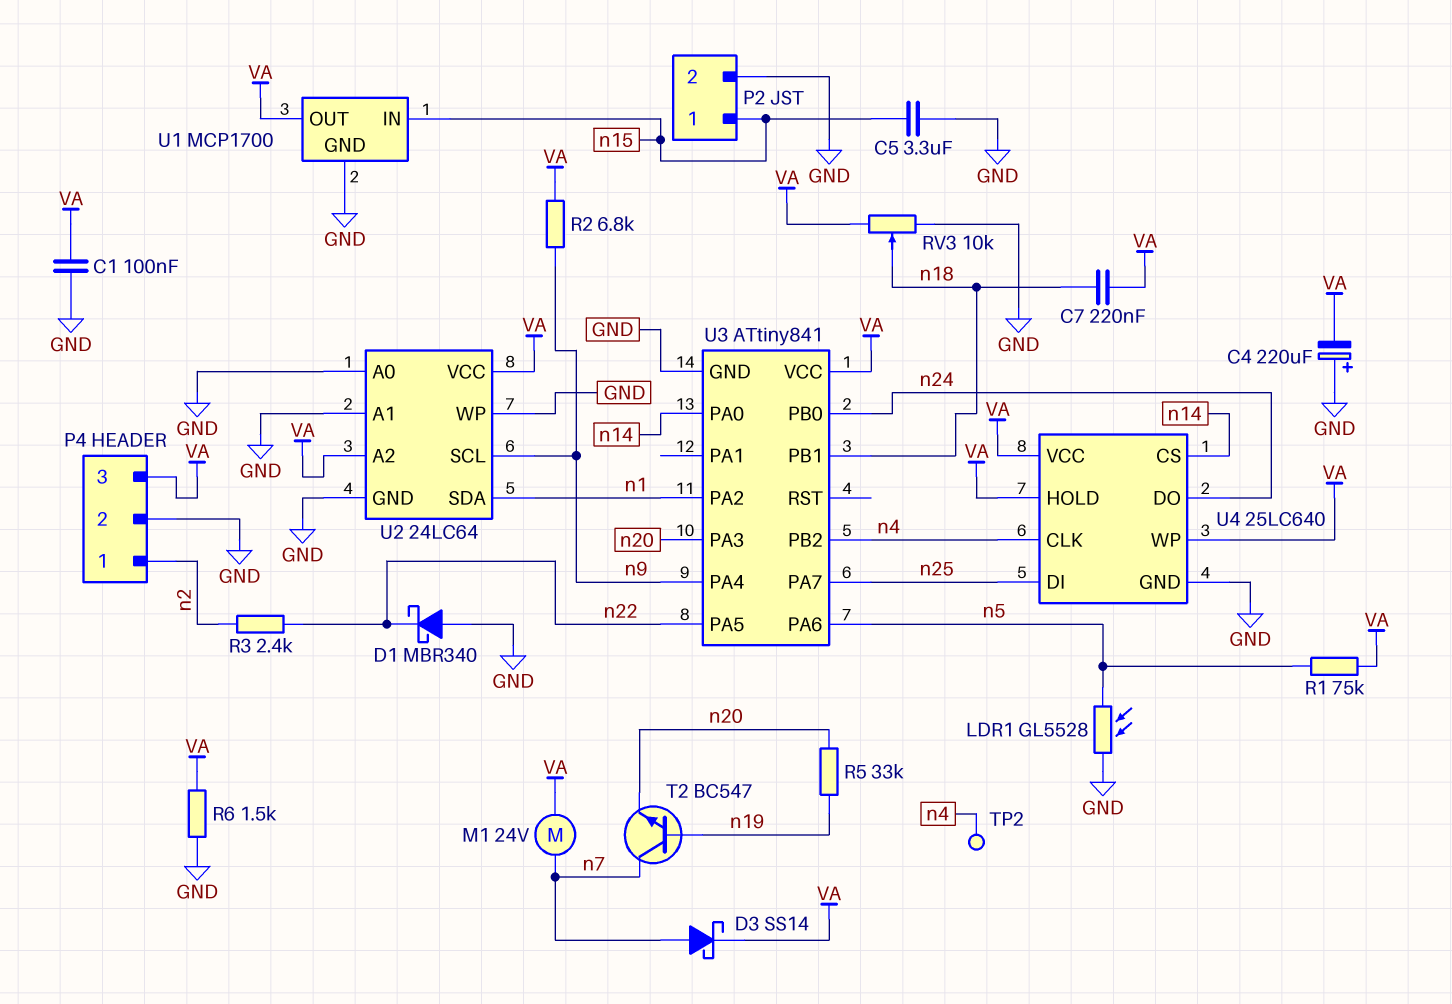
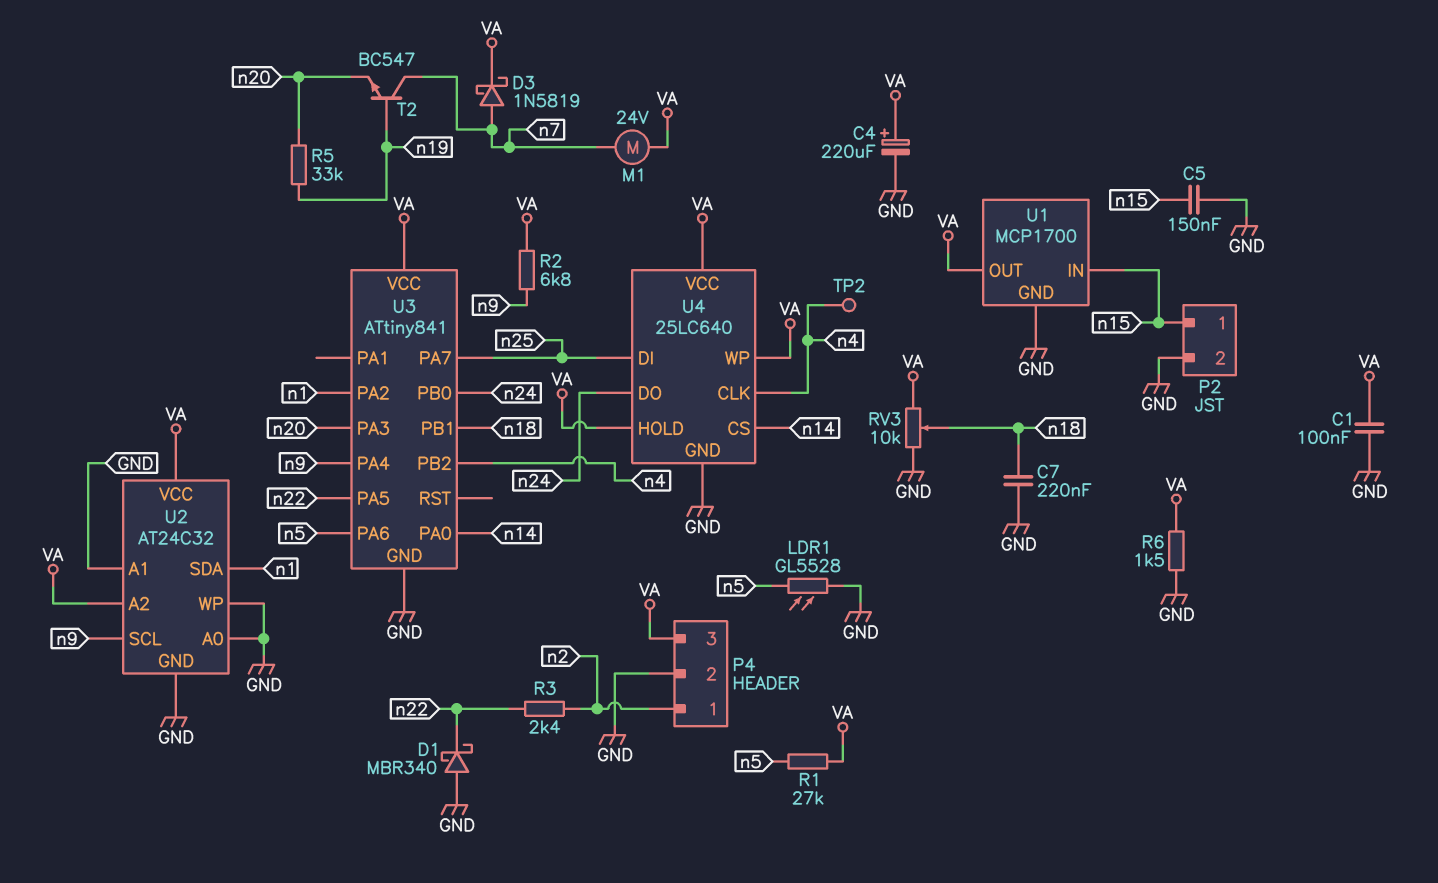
C4: 220uF (plus GND, minus VA) -> 220uF (plus VA, minus GND)
C5: 3.3uF (GND, n15) -> 150nF (GND, n15)
C7: 220nF (VA, n18) -> 220nF (GND, n18)
D3: schottky SS14 (A n7, K VA) -> schottky 1N5819 (A n7, K VA)
R1: 75k (VA, n5) -> 27k (VA, n5)
U2: 24LC64 -> AT24C32

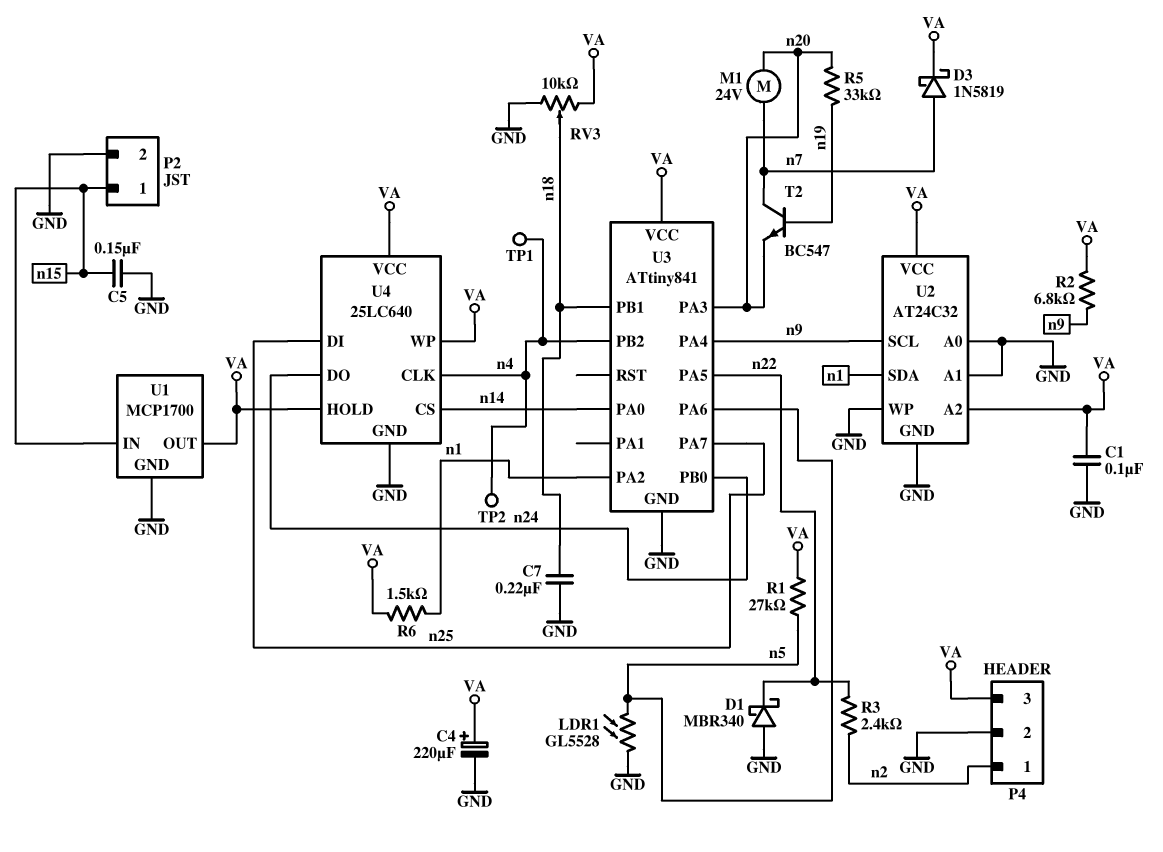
M1: motor 24V (VA, n7) -> motor 24V (n7, n20)
R6: 1.5k (GND, VA) -> 1.5k (VA, n1)
TP1: none -> test point (n4)

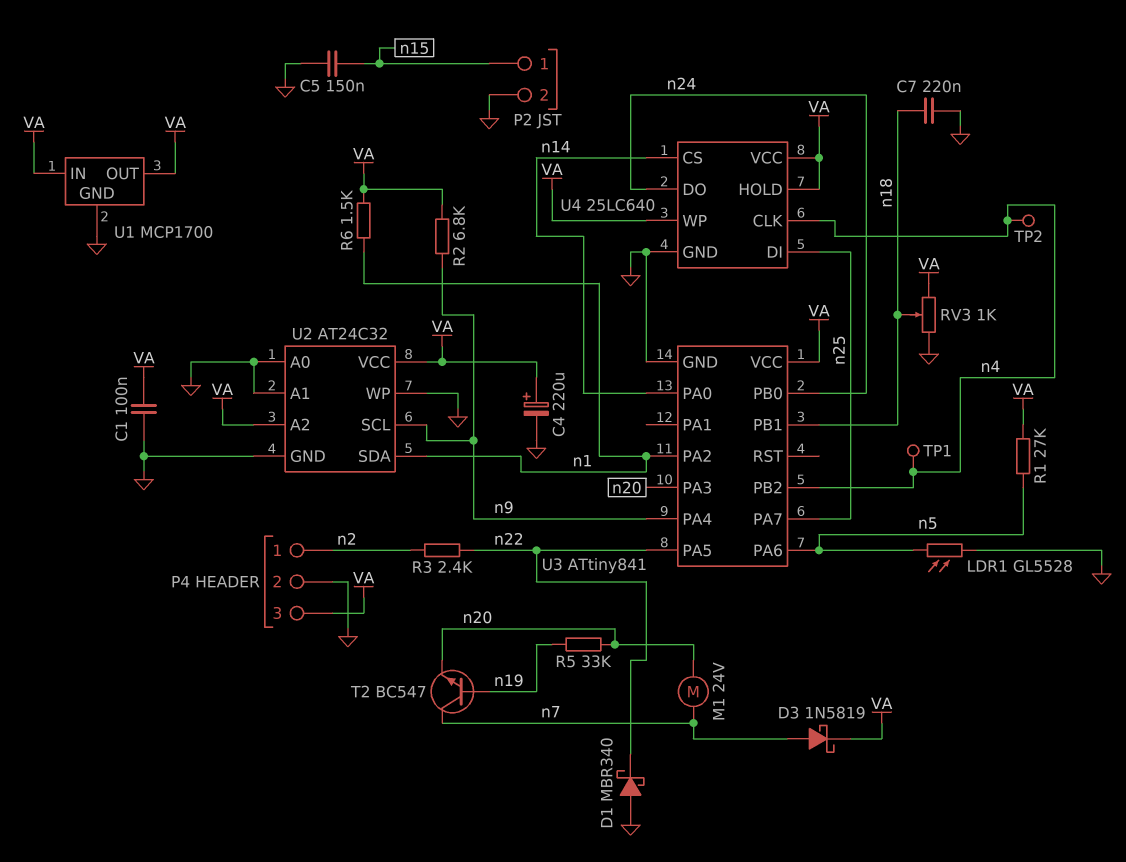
RV3: 10k (GND, VA, wiper n18) -> 1k (GND, VA, wiper n18)
U1 pin IN: n15 -> VA

